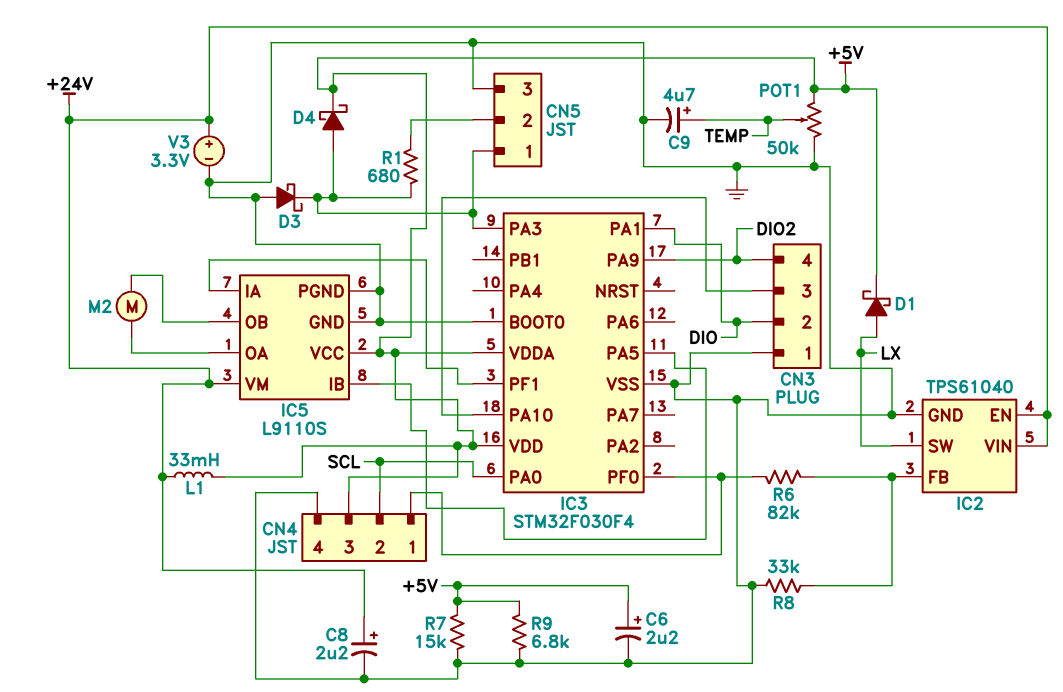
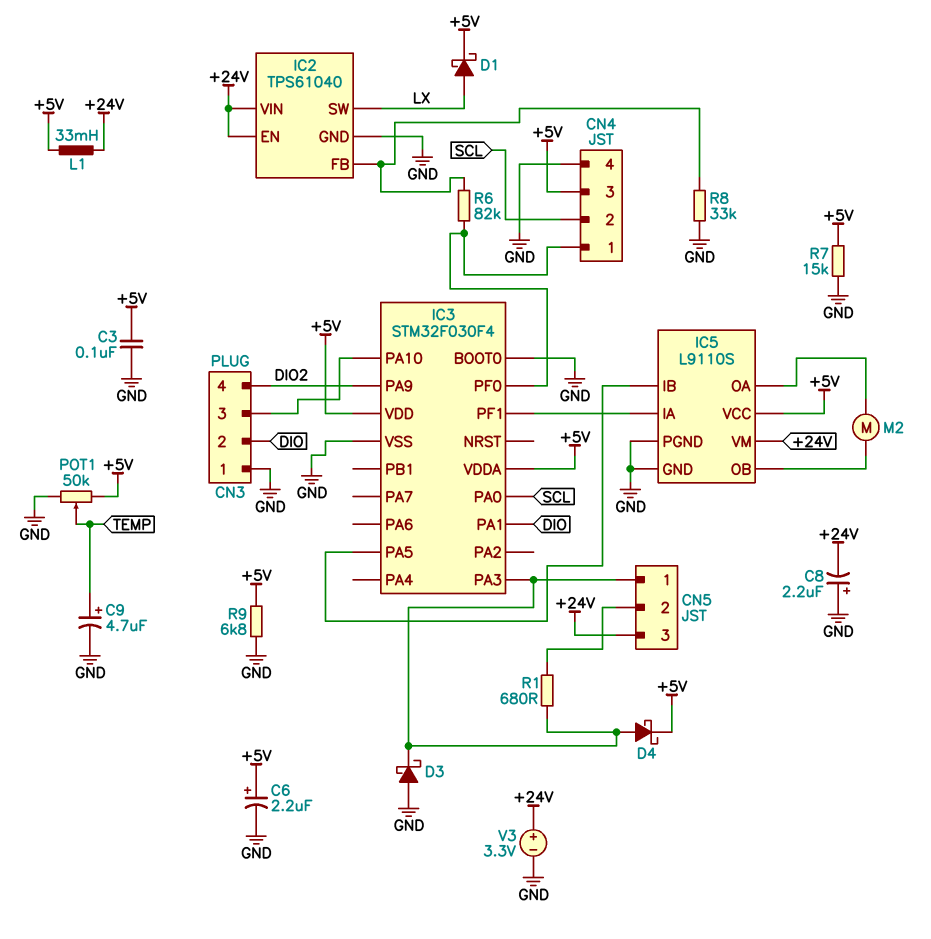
C3: none -> 100nF (+5V, GND)
C8: 2.2uF (plus +24V, minus GND) -> 2.2uF (plus GND, minus +24V)
CN5 pin 3: GND -> +24V

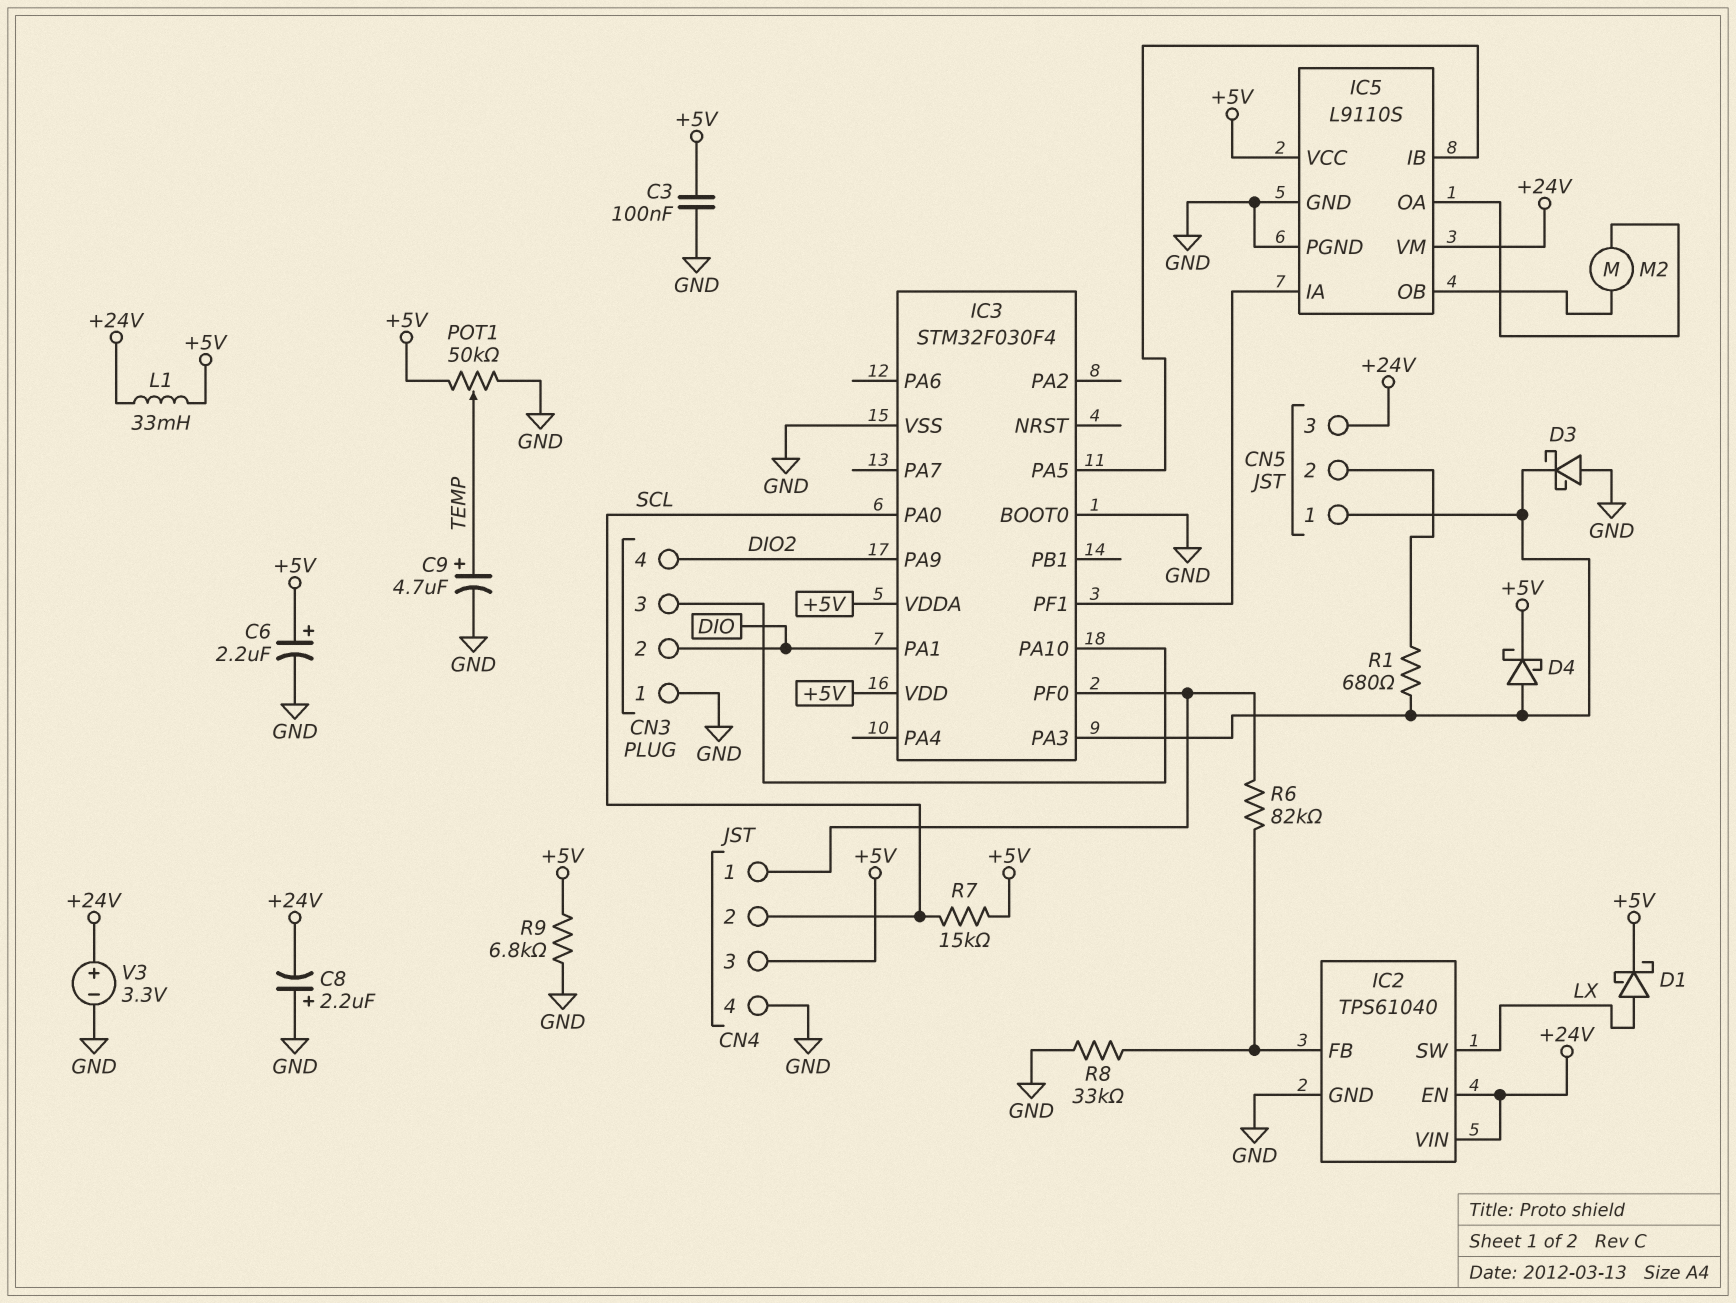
R7: 15k (+5V, GND) -> 15k (+5V, SCL)

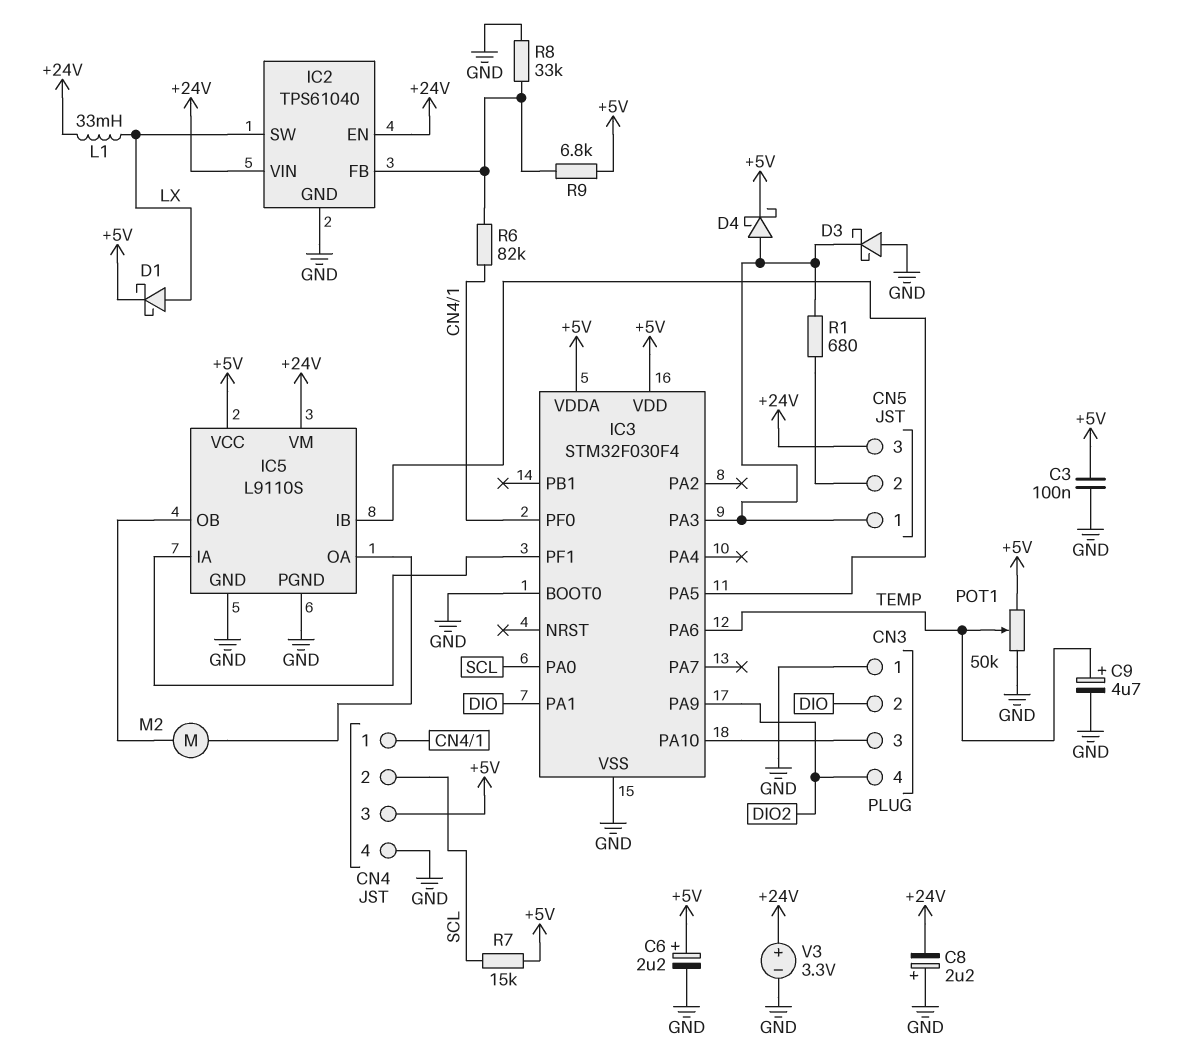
IC3 pin PA6: none -> TEMP
L1: 33mH (+5V, +24V) -> 33mH (+24V, LX)
R9: 6.8k (+5V, GND) -> 6.8k (+5V, IC2/FB)

